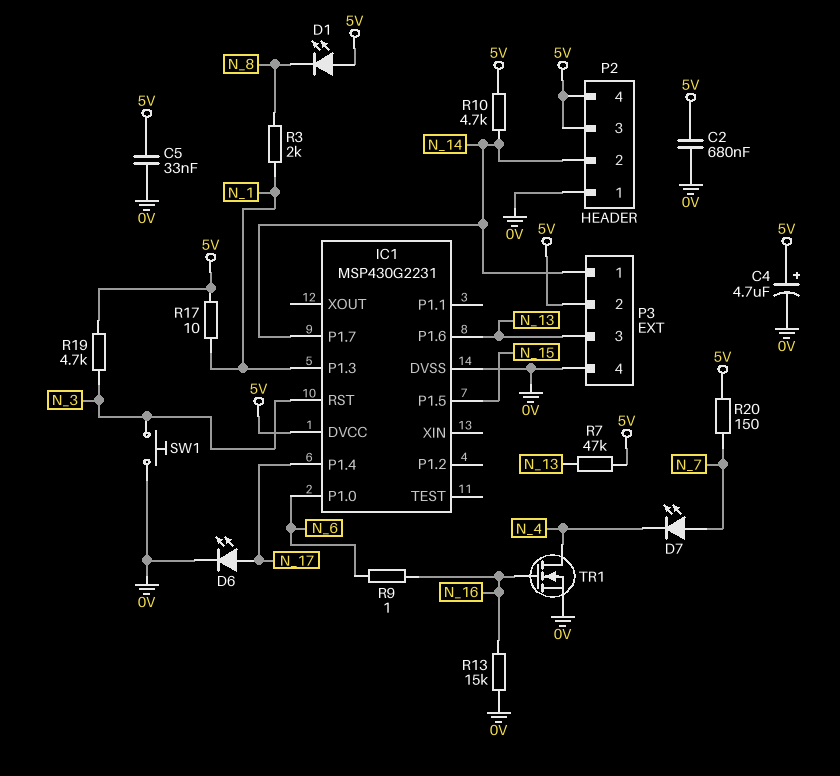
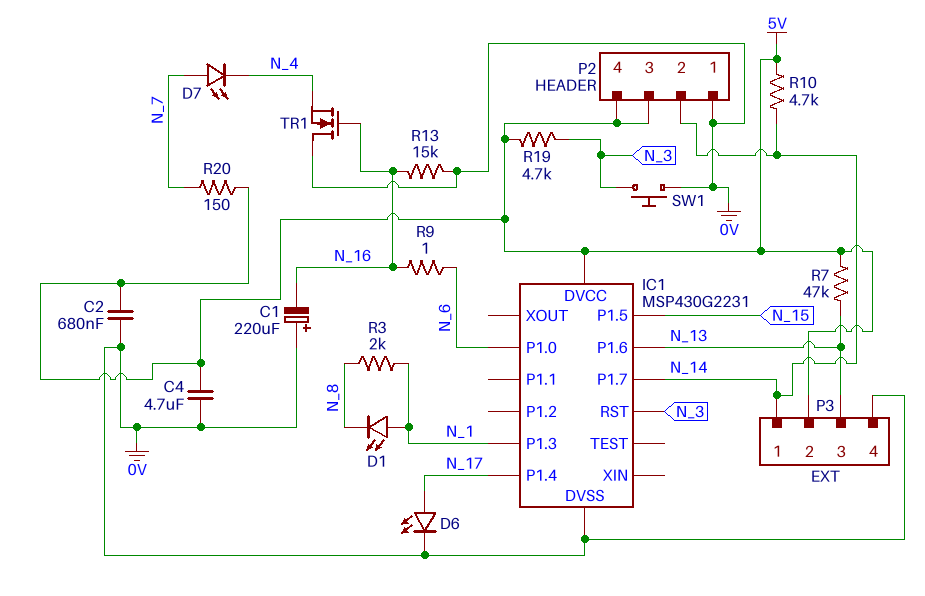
C1: none -> 220uF (plus 0V, minus N_16)
C4: 4.7uF (plus 5V, minus 0V) -> 4.7uF (0V, 5V)
C5: 33nF (0V, 5V) -> none
D1: LED (A 5V, K N_8) -> LED (A N_1, K N_8)
R17: 10 (5V, N_1) -> none
TR1: NMOS (G N_16, D N_4, S 0V) -> NMOS (G N_16, D 0V, S N_4)

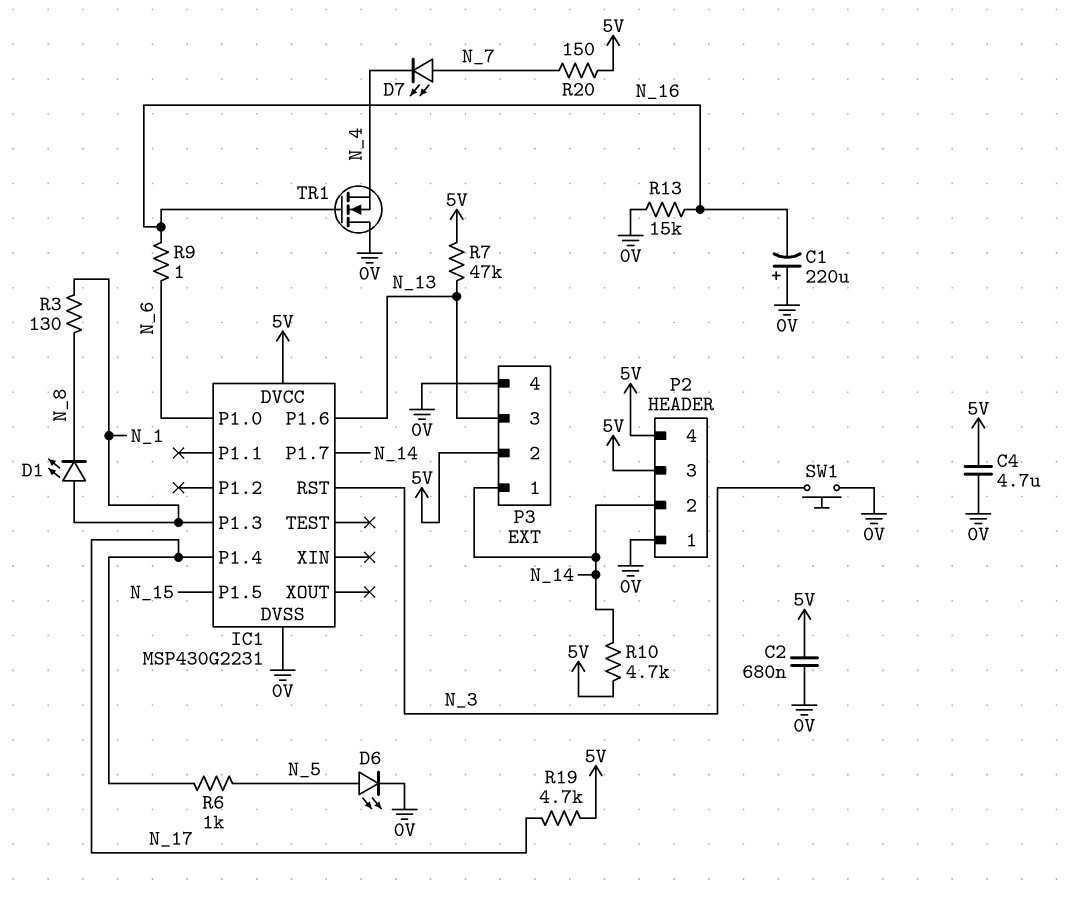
D6: LED (A N_17, K 0V) -> LED (A N_5, K 0V)
R3: 2k (N_1, N_8) -> 130 (N_1, N_8)
R6: none -> 1k (N_5, N_17)
R19: 4.7k (5V, N_3) -> 4.7k (5V, N_17)

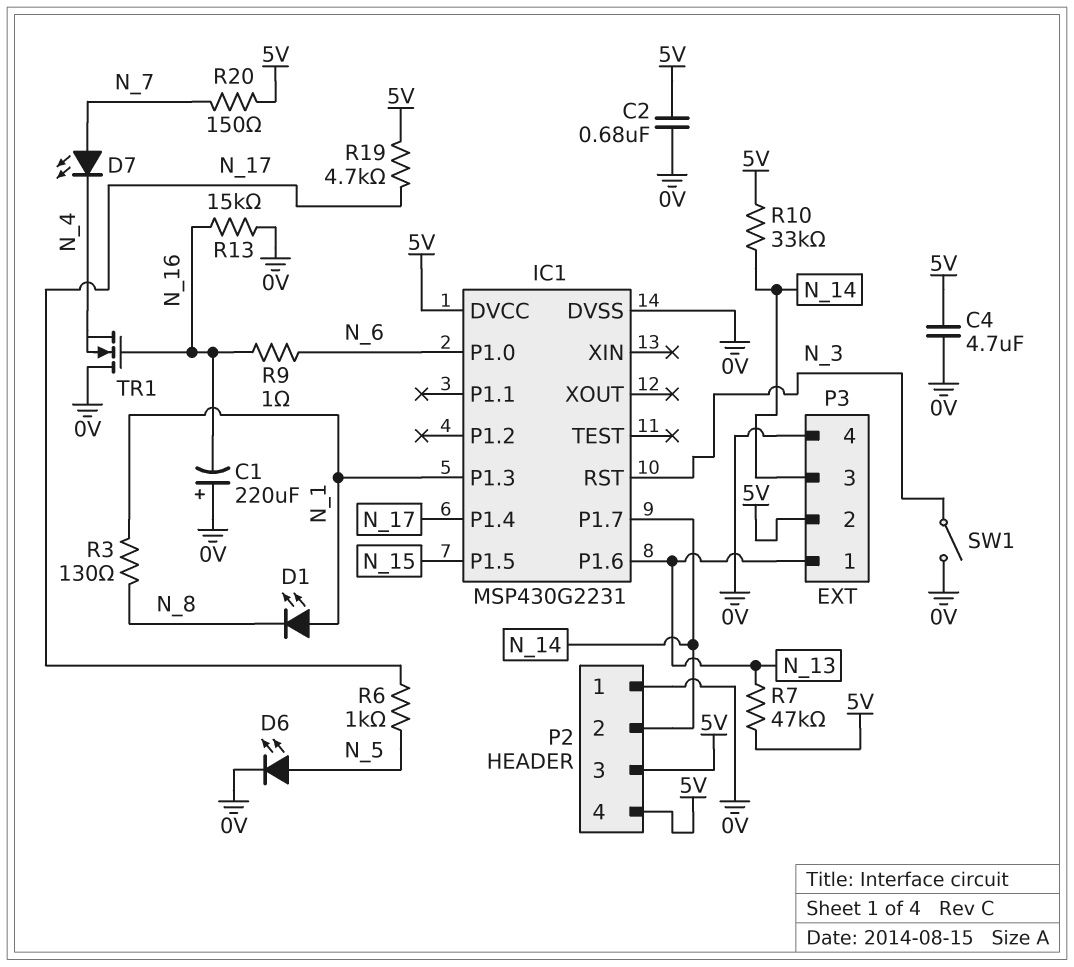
P3 pin 1: N_14 -> N_13
P3 pin 3: N_13 -> N_14
R10: 4.7k (5V, N_14) -> 33k (5V, N_14)
SW1: button (0V, N_3) -> switch (0V, N_3)

